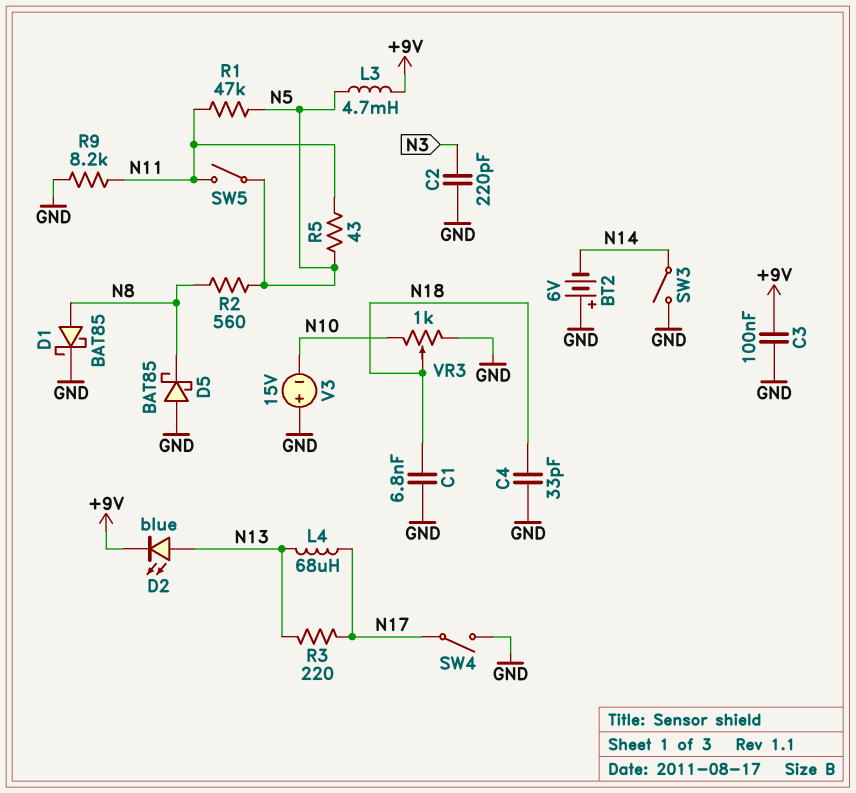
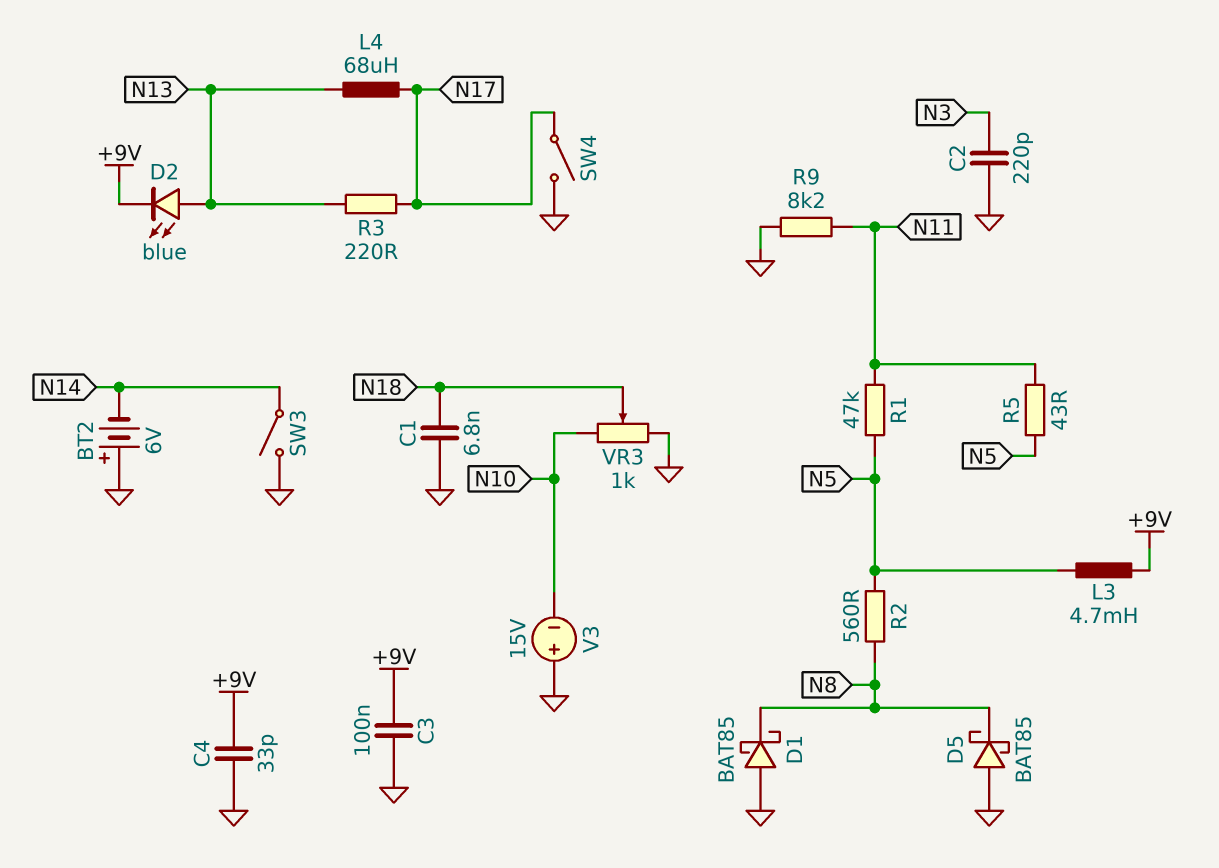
C4: 33pF (GND, N18) -> 33pF (+9V, GND)
D1: schottky BAT85 (A N8, K GND) -> schottky BAT85 (A GND, K N8)
SW5: switch (N5, N11) -> none

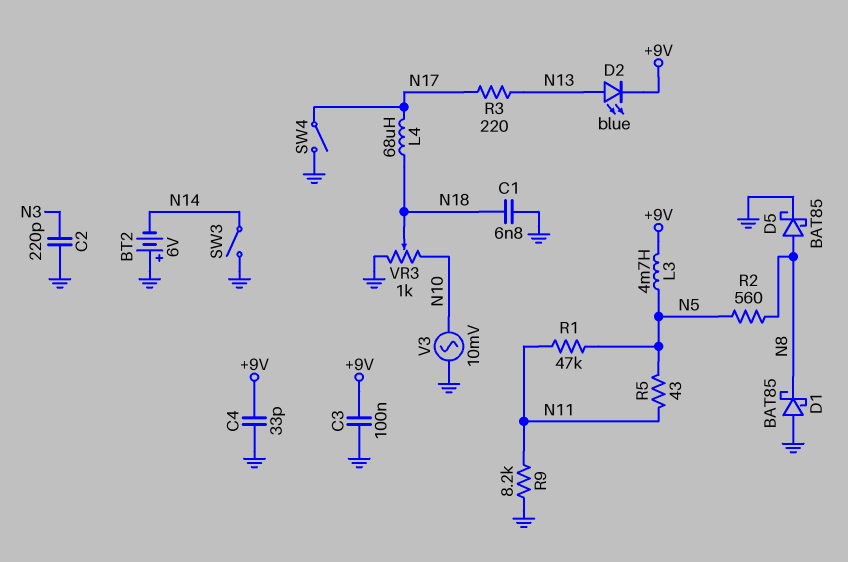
D5: schottky BAT85 (A GND, K N8) -> schottky BAT85 (A N8, K GND)
L4: 68uH (N13, N17) -> 68uH (N17, N18)
V3: 15V (plus GND, minus N10) -> AC 10mV (GND, N10)

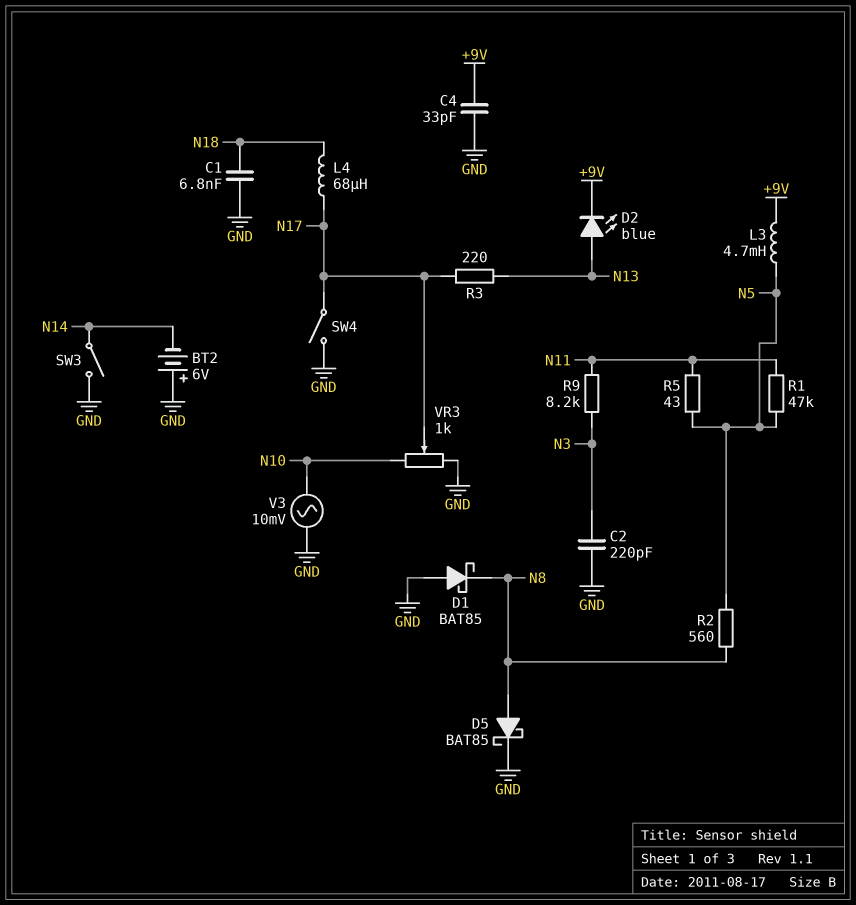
C3: 100nF (+9V, GND) -> none
R9: 8.2k (GND, N11) -> 8.2k (N3, N11)
VR3: 1k (GND, N10, wiper N18) -> 1k (GND, N10, wiper N17)

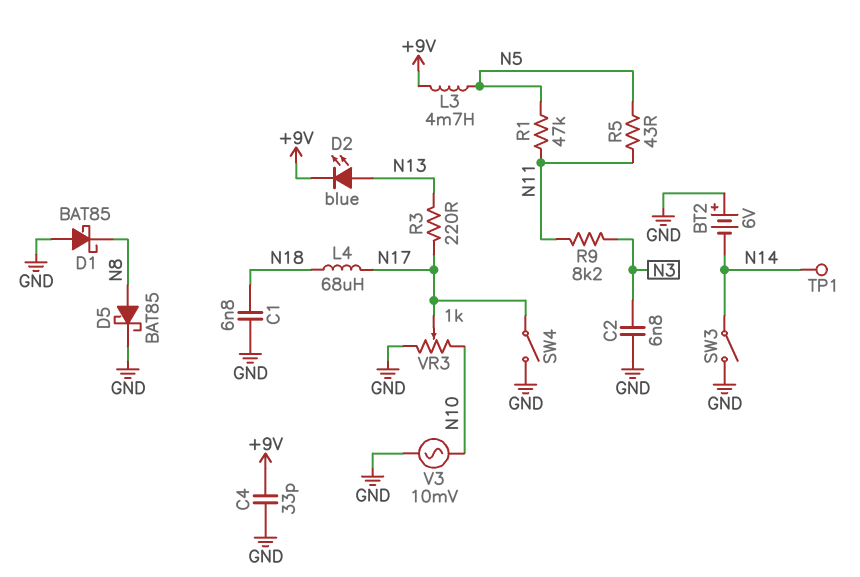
C2: 220pF (GND, N3) -> 6.8nF (GND, N3)
R2: 560 (N5, N8) -> none
TP1: none -> test point (N14)

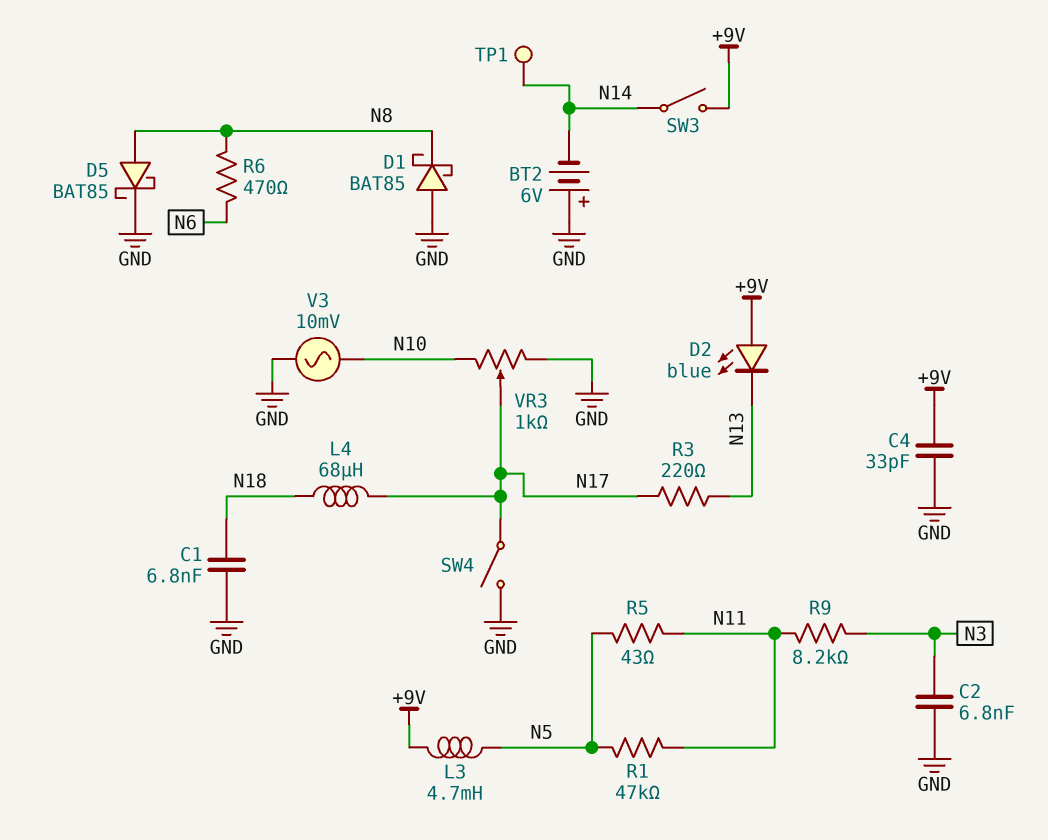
D2: LED blue (A N13, K +9V) -> LED blue (A +9V, K N13)
R6: none -> 470 (N6, N8)
SW3: switch (GND, N14) -> switch (+9V, N14)

